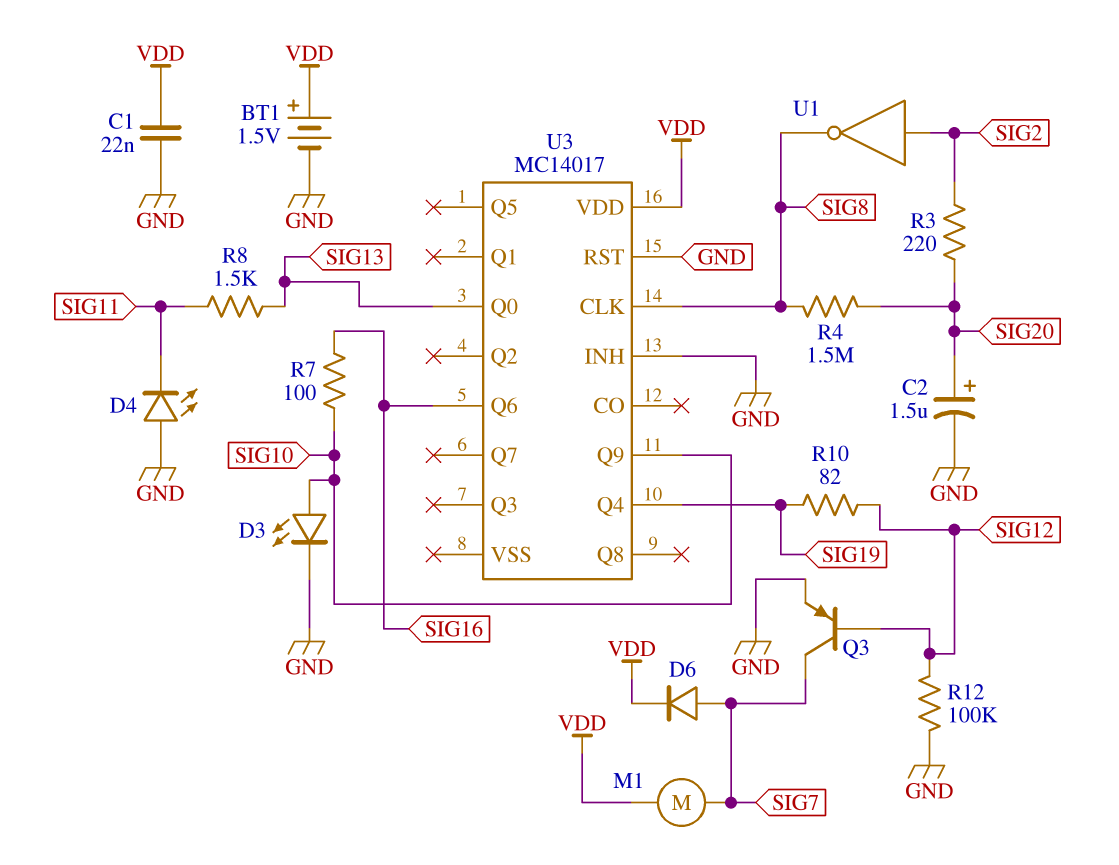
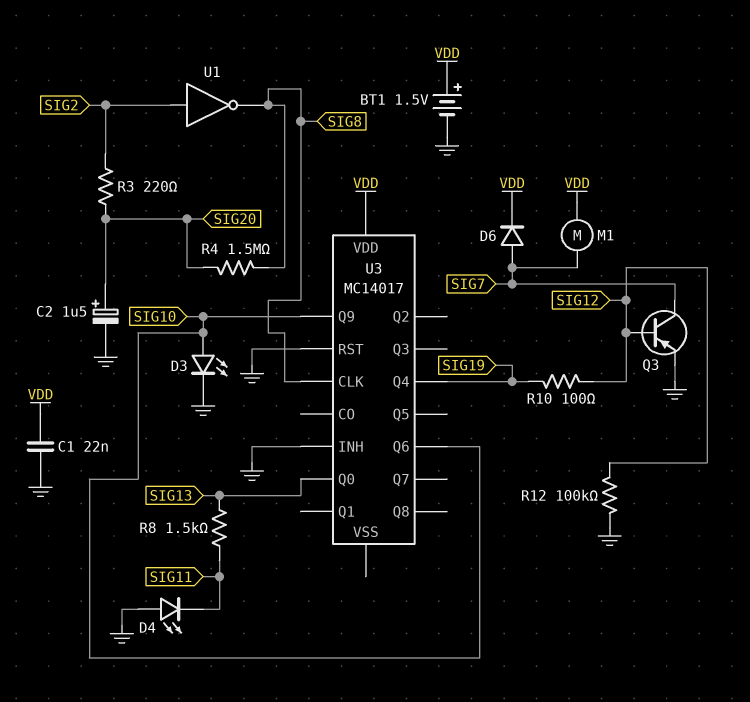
R7: 100 (SIG10, SIG16) -> none
R10: 82 (SIG12, SIG19) -> 100 (SIG12, SIG19)
U3 pin Q6: SIG16 -> SIG10

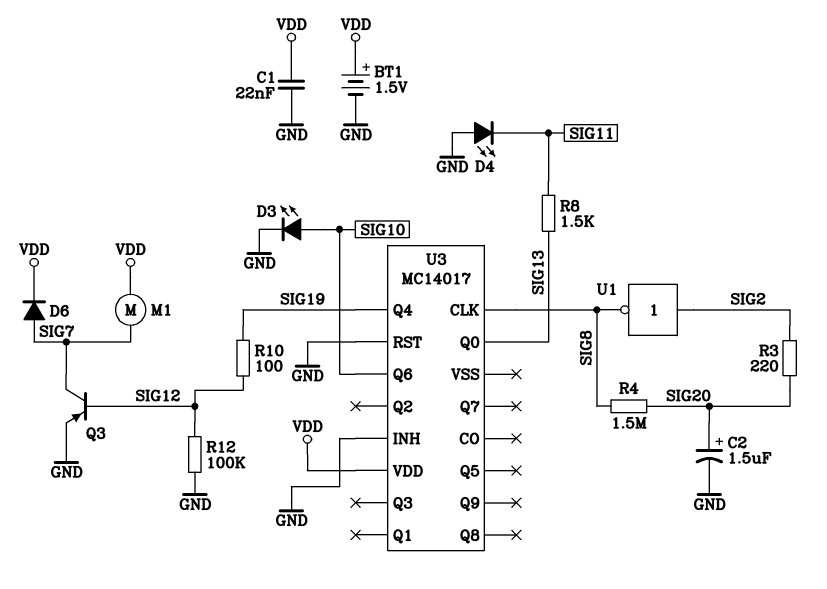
U3 pin Q9: SIG10 -> none

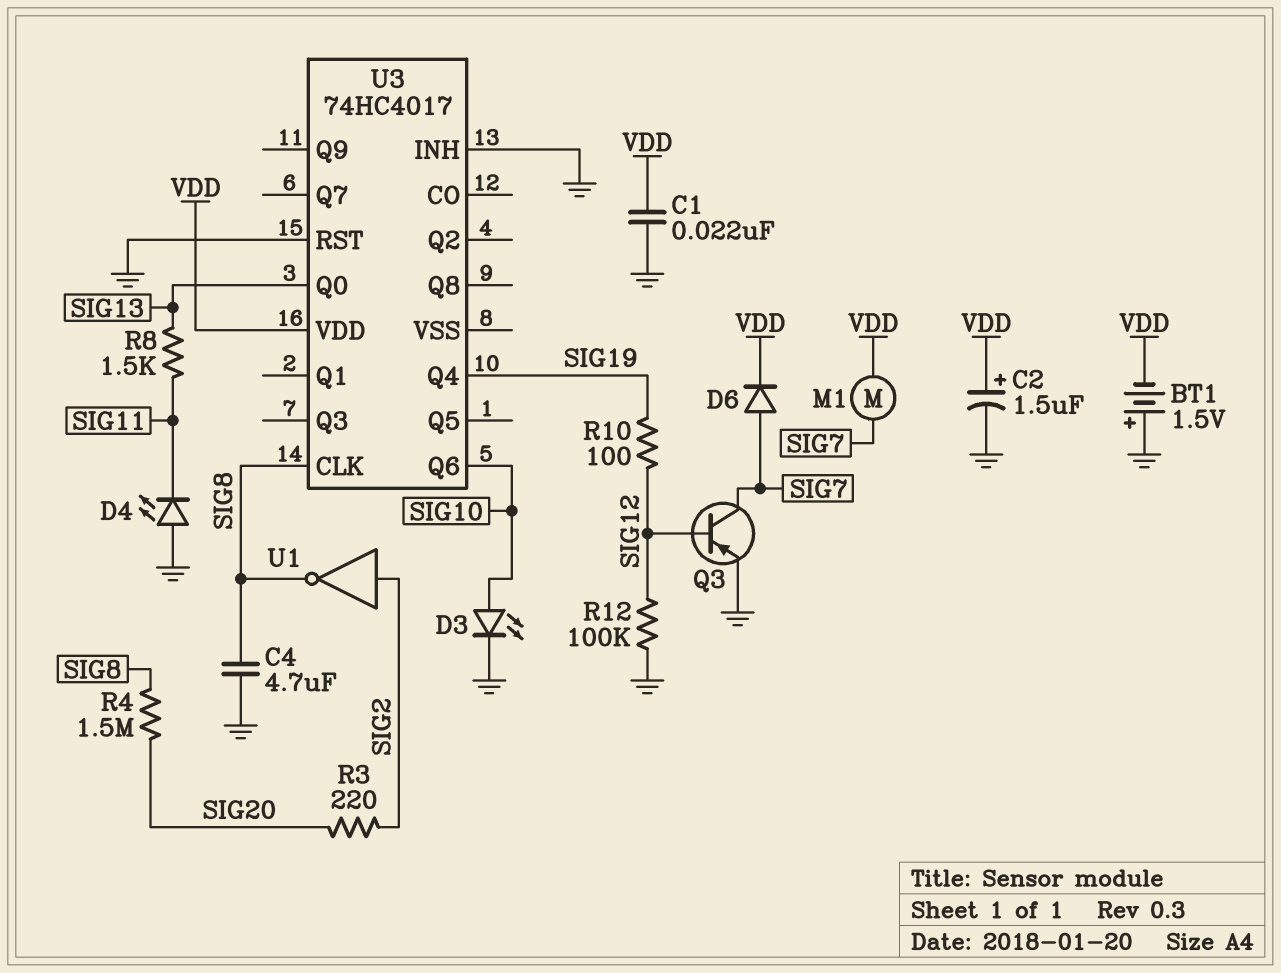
BT1: 1.5V (plus VDD, minus GND) -> 1.5V (plus GND, minus VDD)
C2: 1.5uF (plus SIG20, minus GND) -> 1.5uF (plus VDD, minus GND)
C4: none -> 4.7uF (GND, SIG8)
U3: MC14017 -> 74HC4017

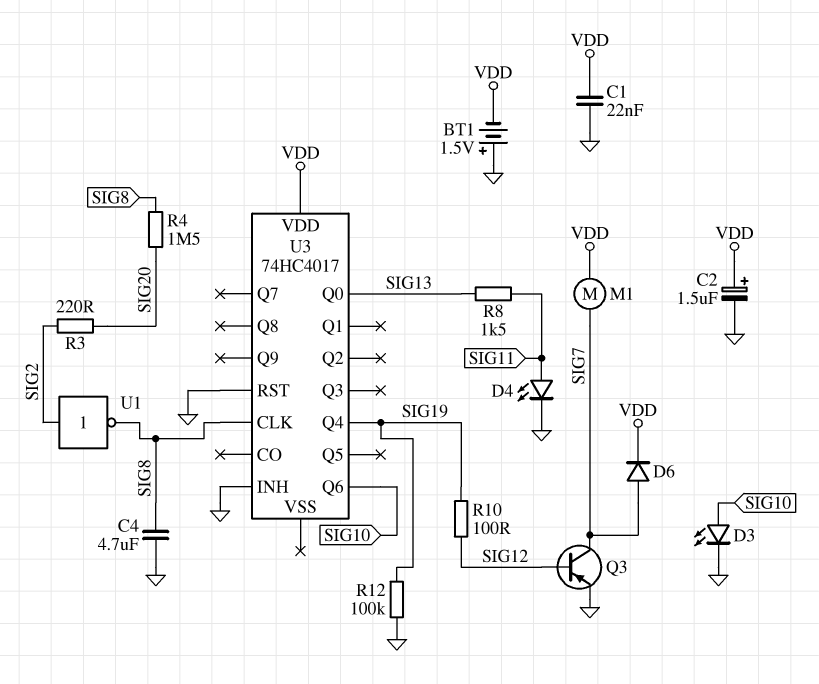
D4: LED (A GND, K SIG11) -> LED (A SIG11, K GND)
R12: 100k (GND, SIG12) -> 100k (GND, SIG19)

